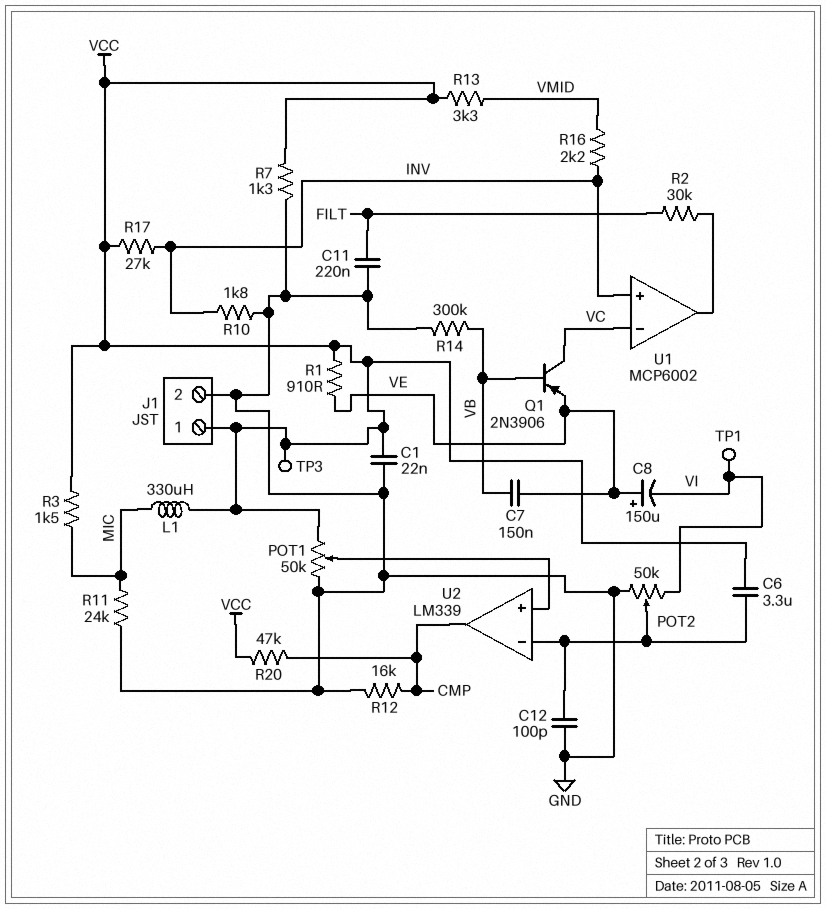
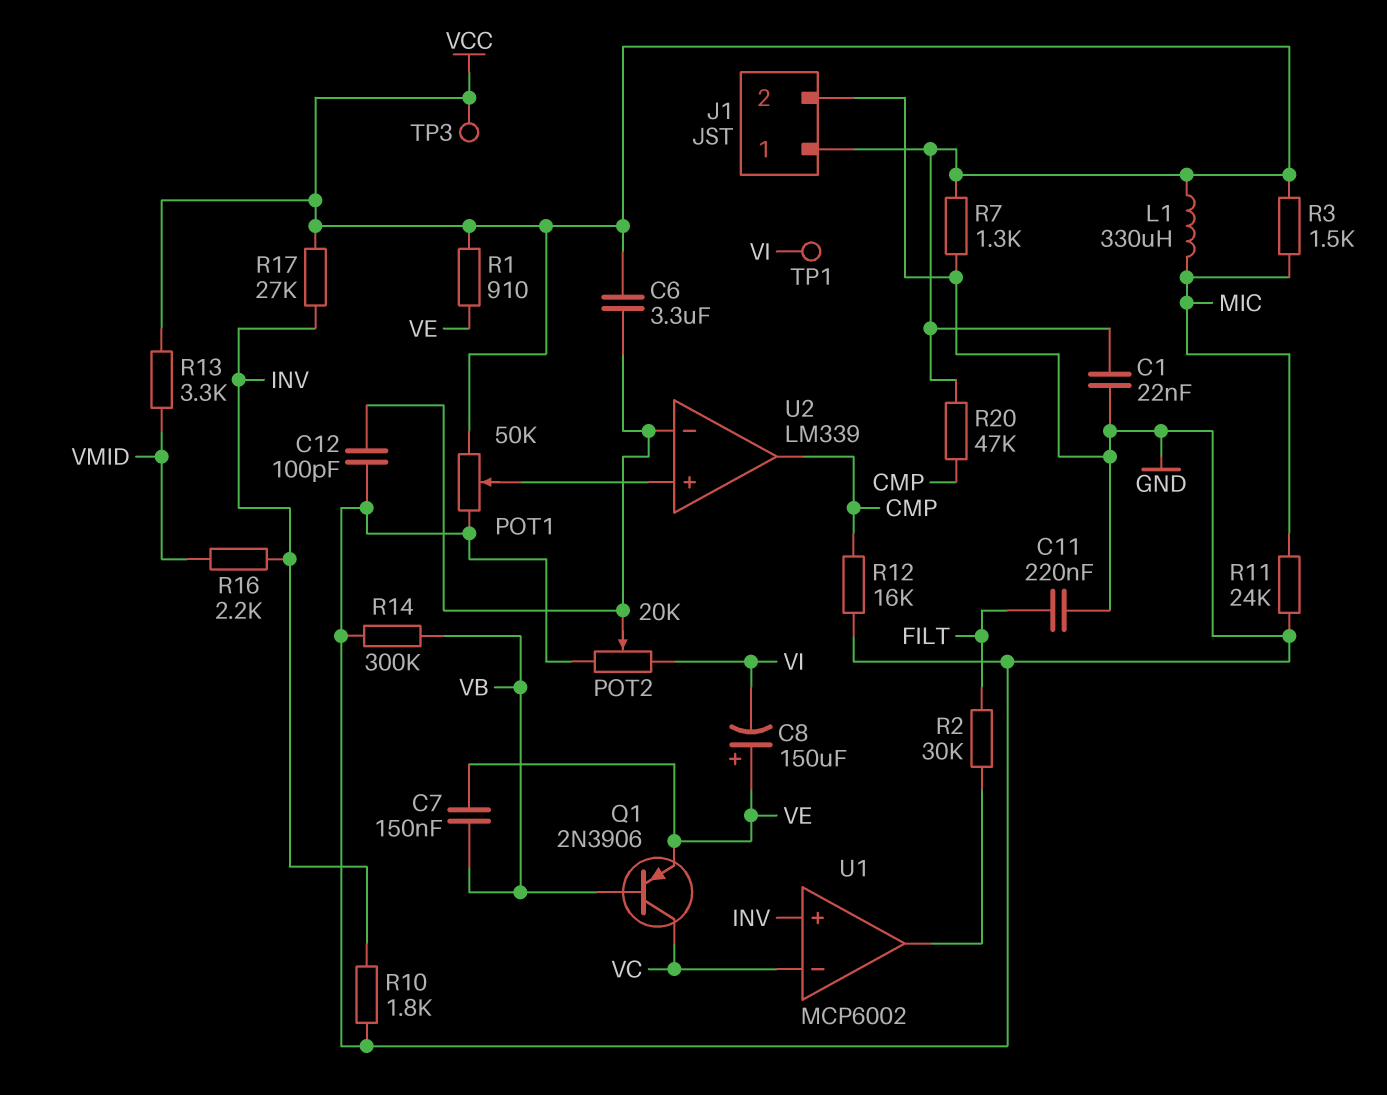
POT2: 50k (GND, VI, wiper U2/in-) -> 20k (GND, VI, wiper U2/in-)

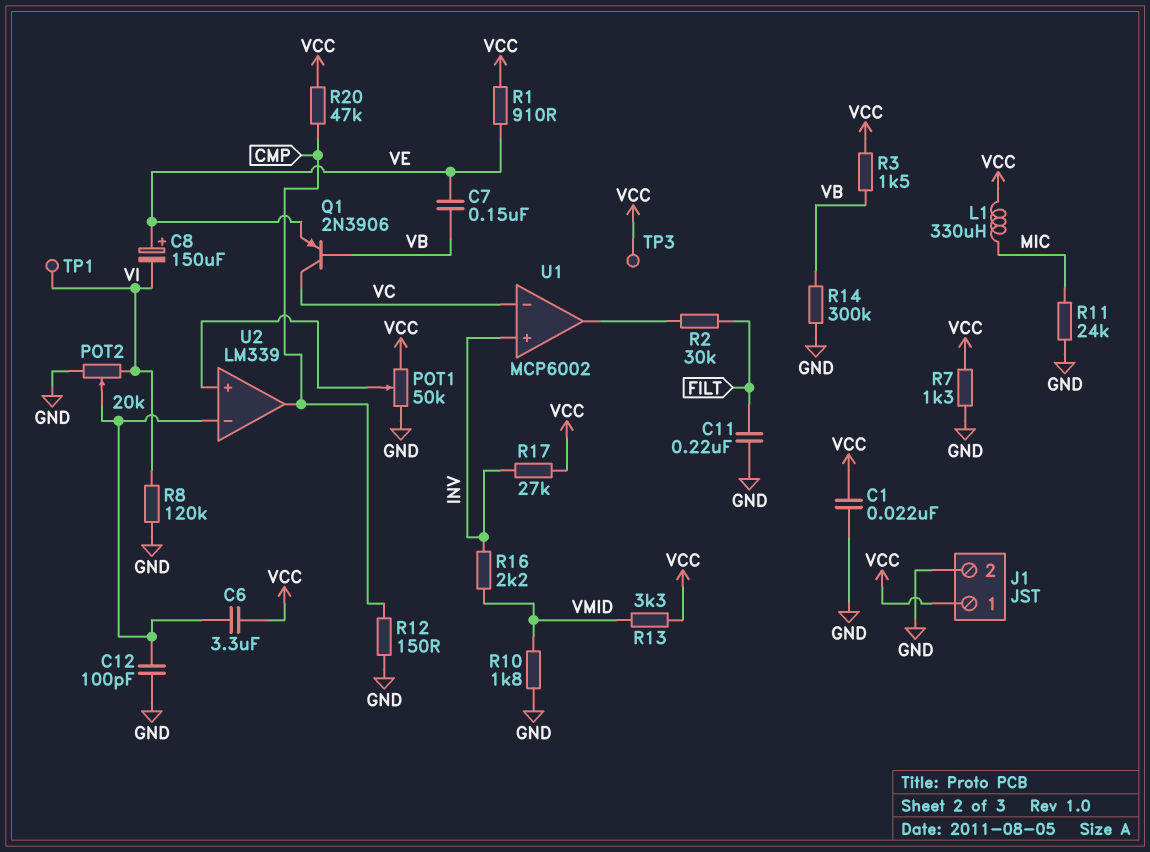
R3: 1.5k (MIC, VCC) -> 1.5k (VB, VCC)
R8: none -> 120k (GND, VI)
R10: 1.8k (GND, INV) -> 1.8k (GND, VMID)
R12: 16k (CMP, GND) -> 150 (CMP, GND)

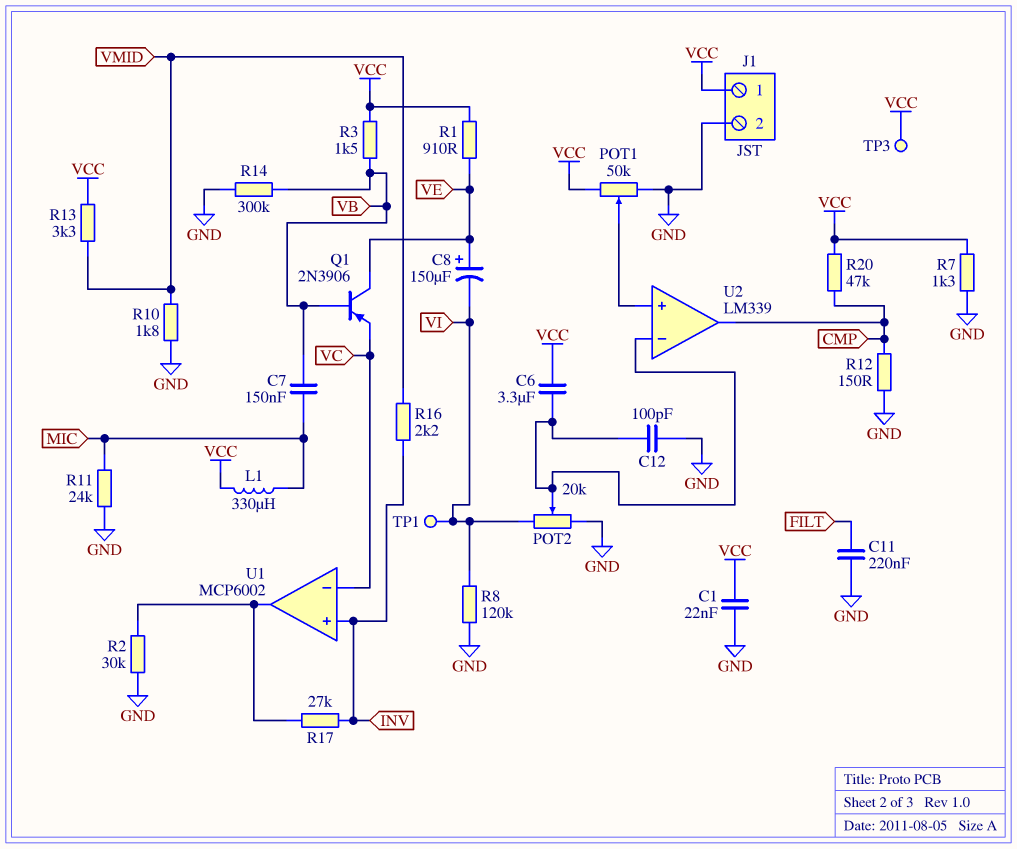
C7: 150nF (VB, VE) -> 150nF (MIC, VB)
Q1: PNP 2N3906 (B VB, C VC, E VE) -> PNP 2N3906 (B VB, C VE, E VC)
R2: 30k (FILT, U1/out) -> 30k (GND, U1/out)
R17: 27k (INV, VCC) -> 27k (INV, U1/out)

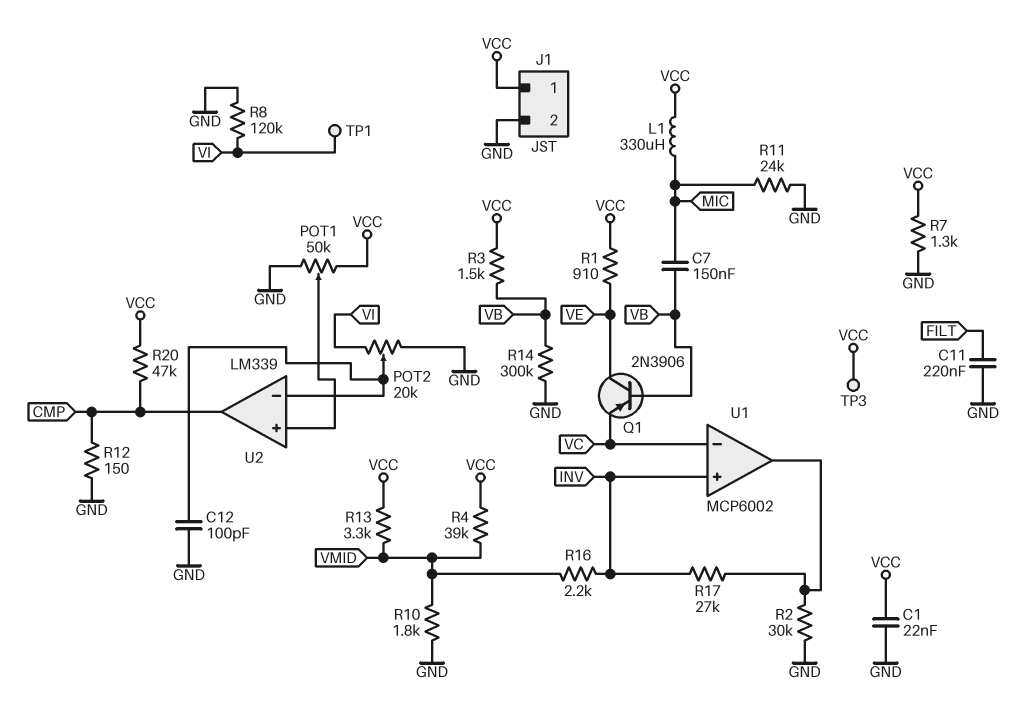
C6: 3.3uF (U2/in-, VCC) -> none
C8: 150uF (plus VE, minus VI) -> none
R4: none -> 39k (VCC, VMID)

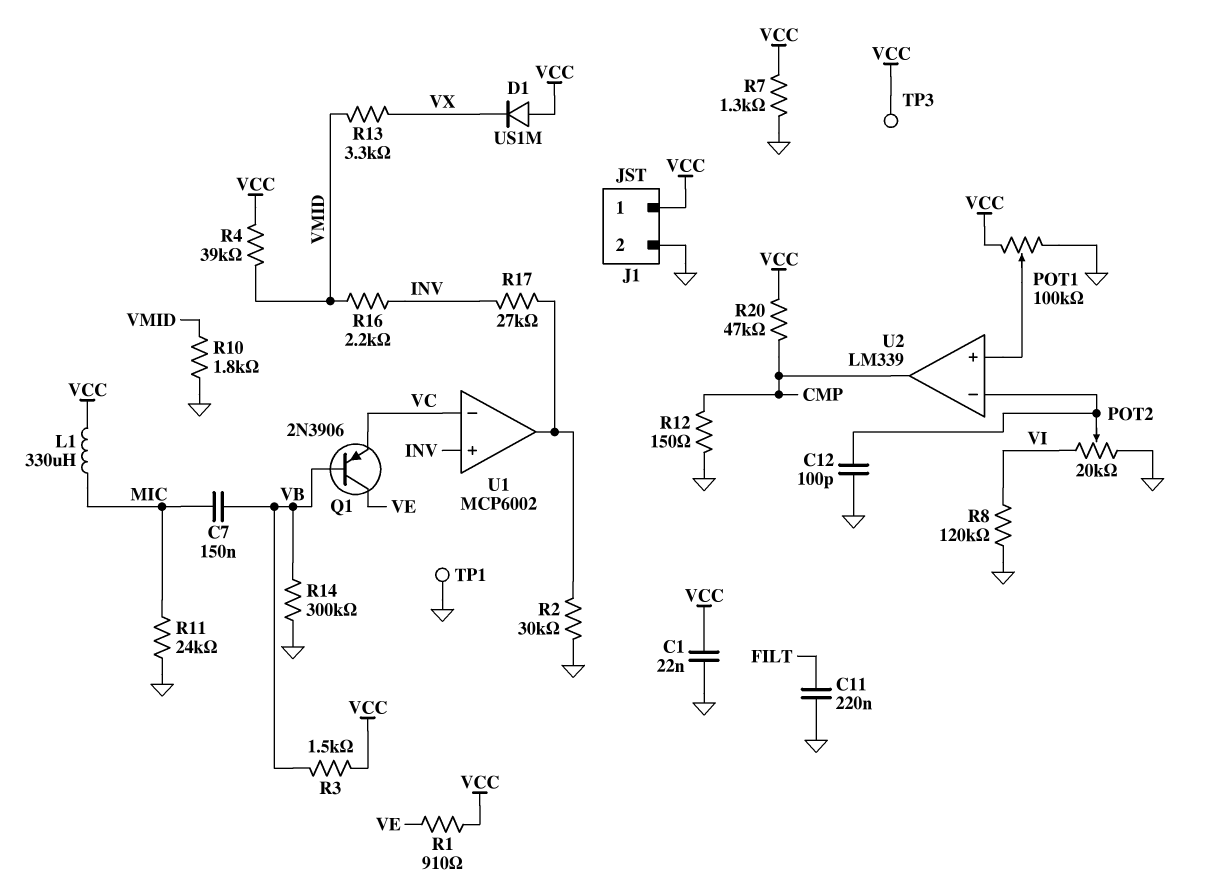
D1: none -> diode US1M (A VCC, K VX)
POT1: 50k (GND, VCC, wiper U2/in+) -> 100k (GND, VCC, wiper U2/in+)
R13: 3.3k (VCC, VMID) -> 3.3k (VMID, VX)
TP1: test point (VI) -> test point (GND)

